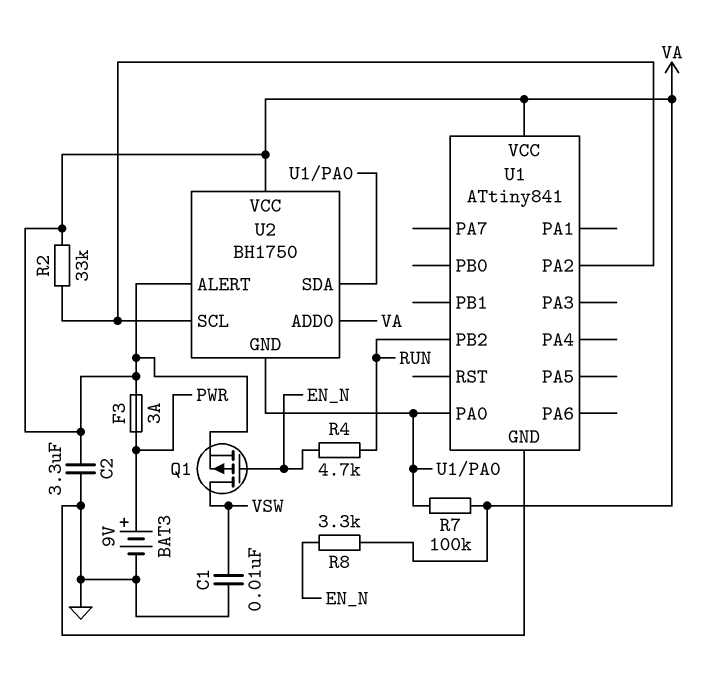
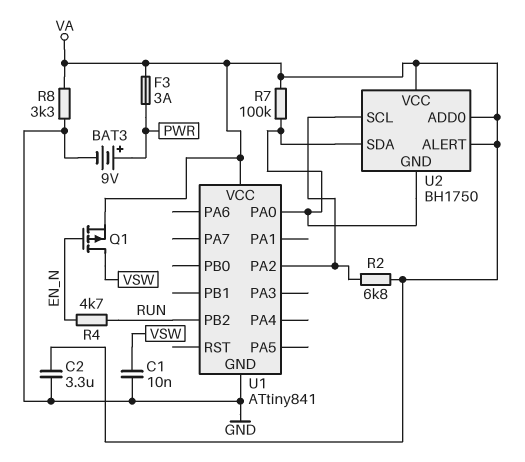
R2: 33k (U1/PA2, VA) -> 6.8k (U1/PA2, VA)
R8: 3.3k (EN_N, VA) -> 3.3k (GND, VA)

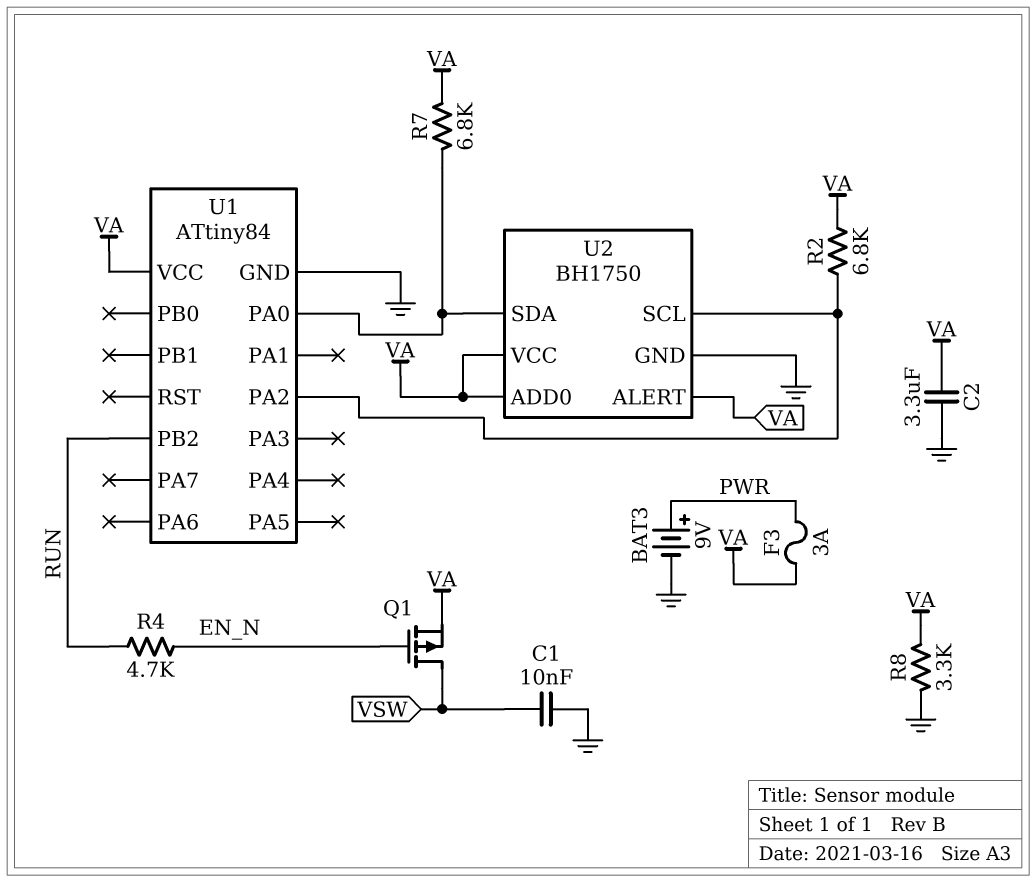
R7: 100k (U1/PA0, VA) -> 6.8k (U1/PA0, VA)
U1: ATtiny841 -> ATtiny84
U2 pin GND: U1/PA0 -> GND

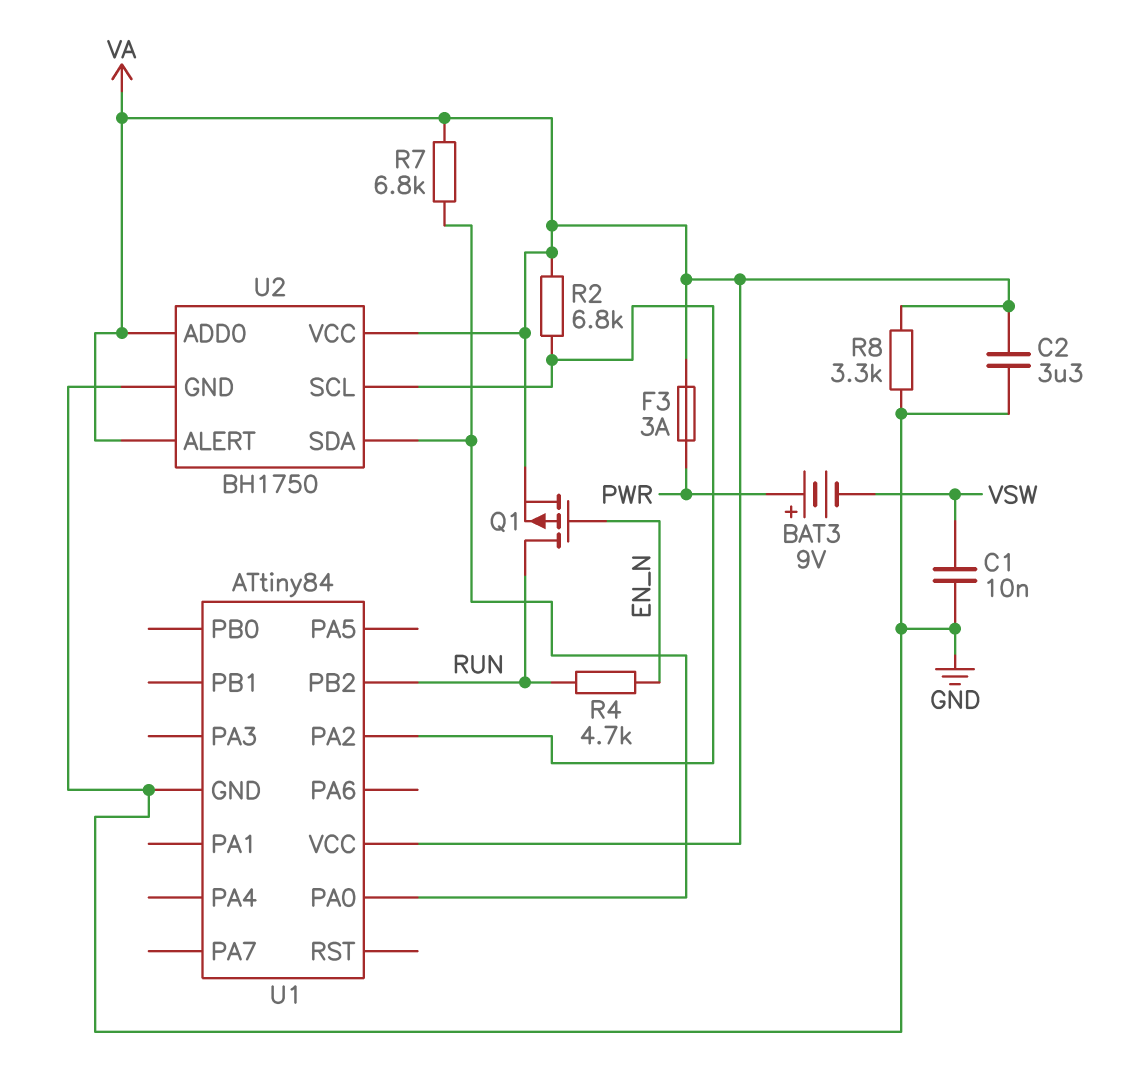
BAT3: 9V (plus PWR, minus GND) -> 9V (plus PWR, minus VSW)
Q1: PMOS (G EN_N, D VSW, S VA) -> PMOS (G EN_N, D RUN, S VA)

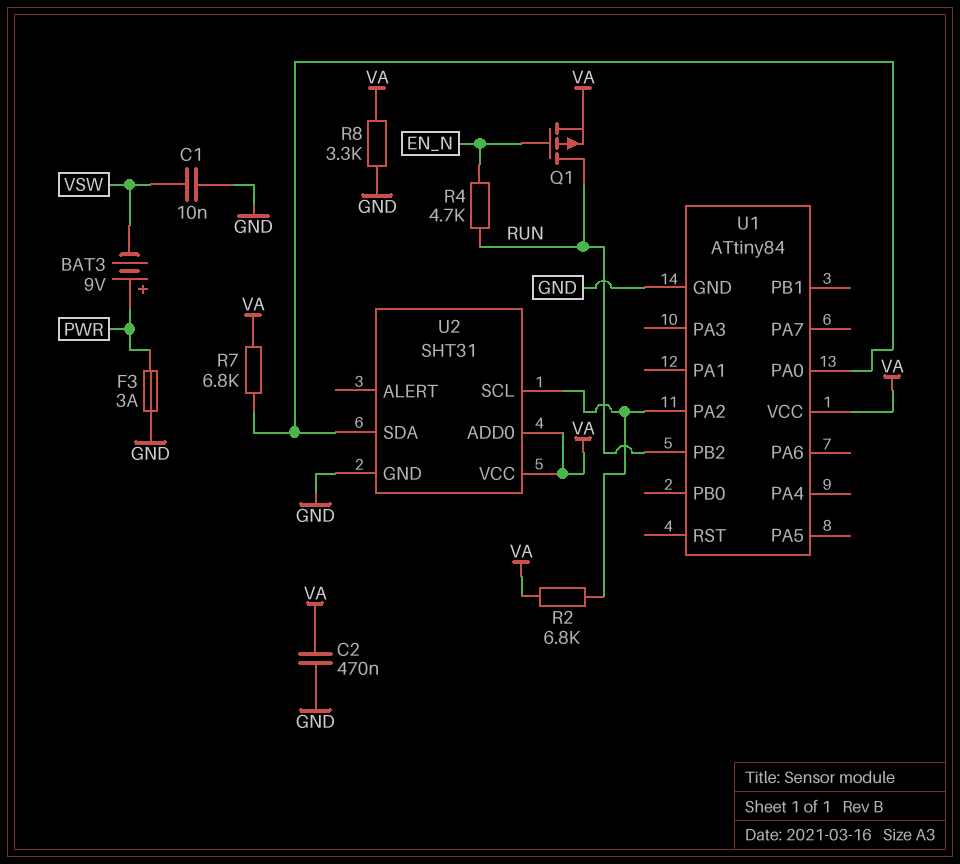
C2: 3.3uF (GND, VA) -> 470nF (GND, VA)
F3: 3A (PWR, VA) -> 3A (GND, PWR)
U2: BH1750 -> SHT31
U2 pin ALERT: VA -> none

